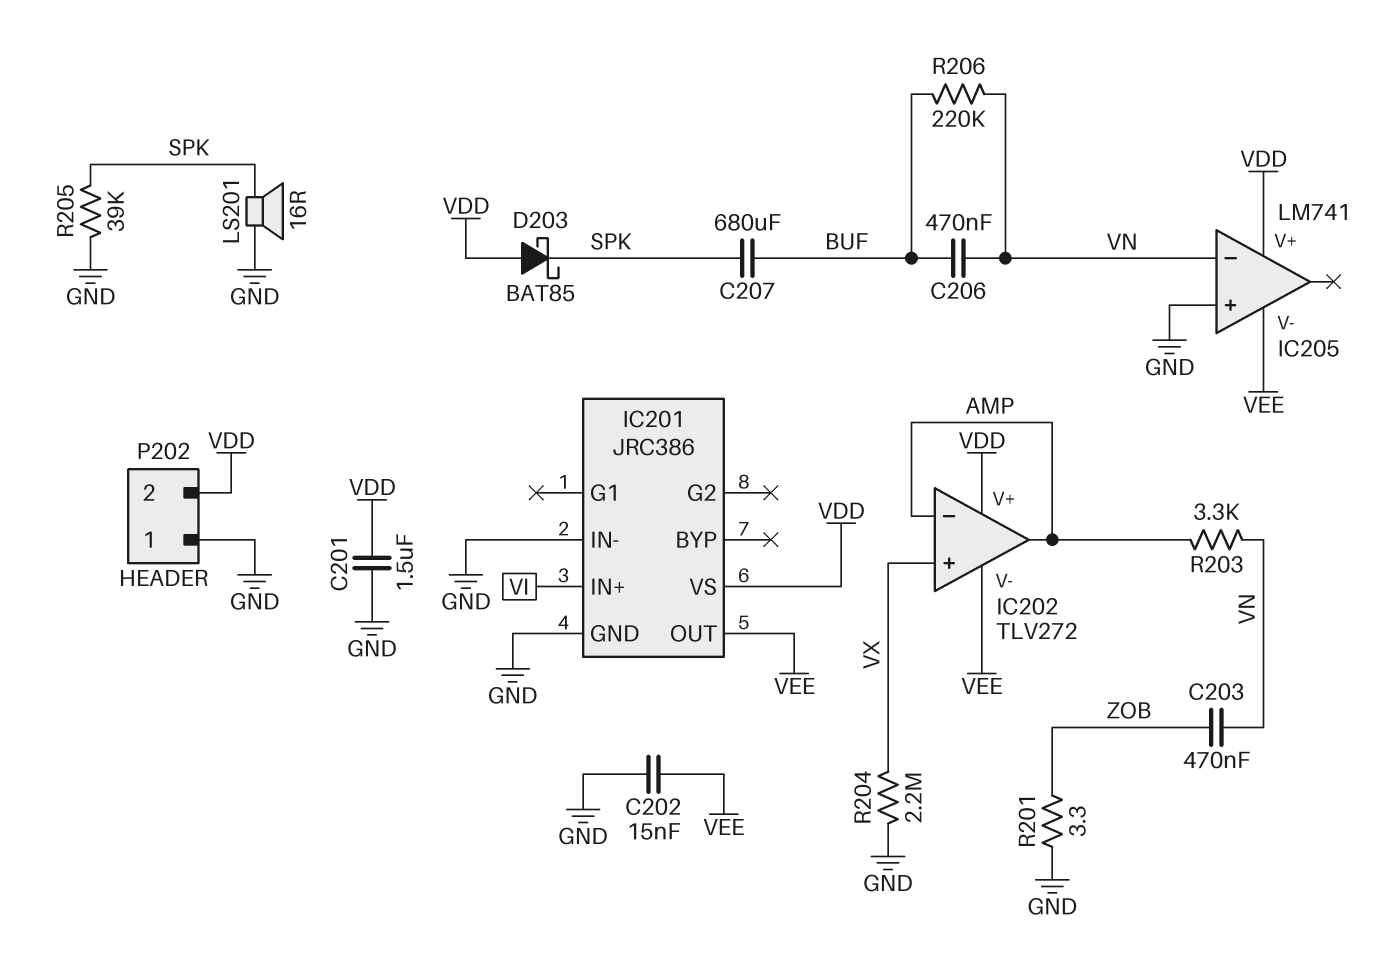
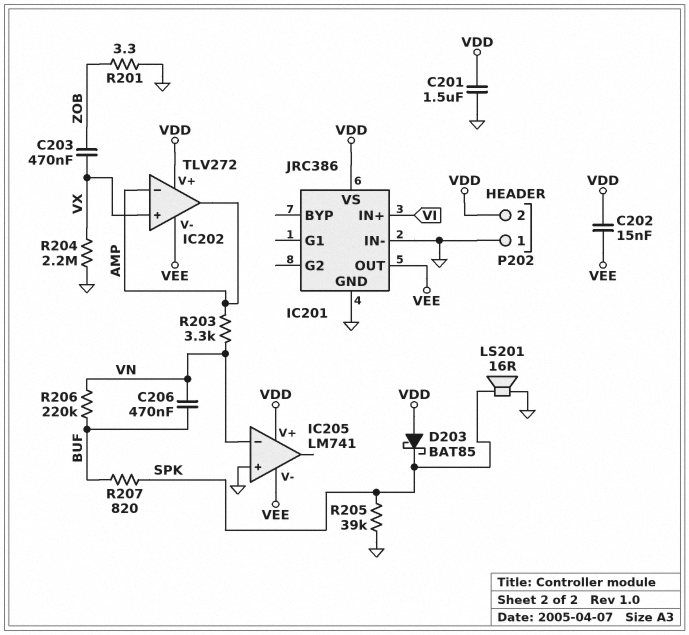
C202: 15nF (GND, VEE) -> 15nF (VDD, VEE)
C203: 470nF (VN, ZOB) -> 470nF (VX, ZOB)
C207: 680uF (BUF, SPK) -> none
R207: none -> 820 (BUF, SPK)

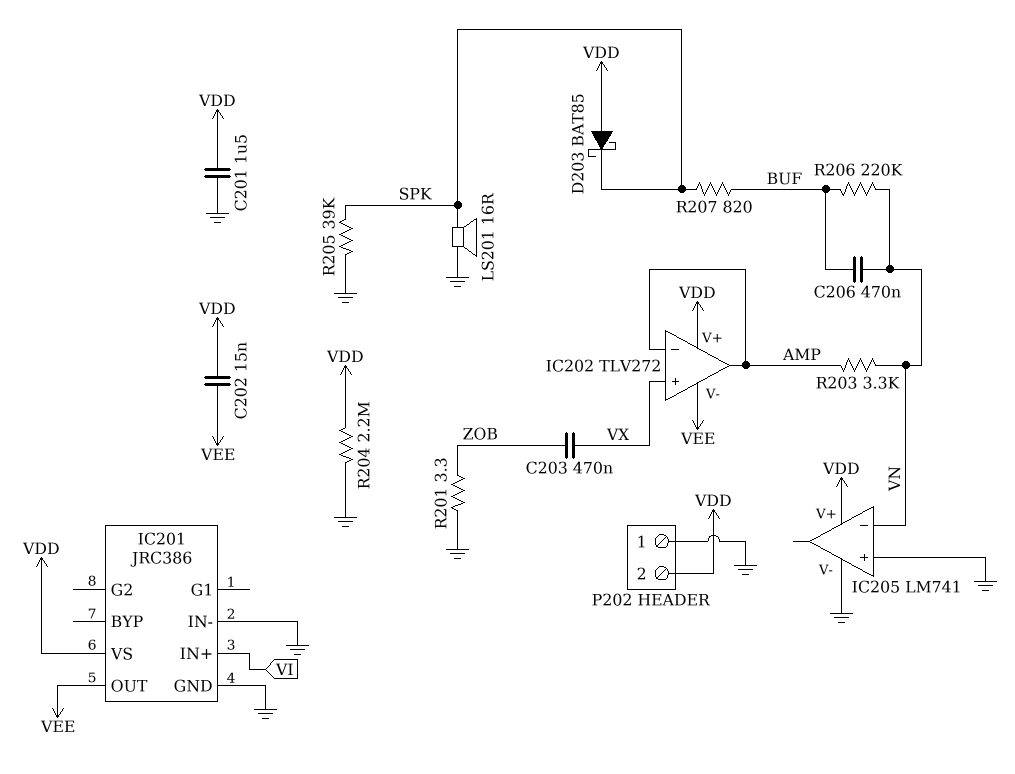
IC205 pin V-: VEE -> GND
R204: 2.2M (GND, VX) -> 2.2M (GND, VDD)

